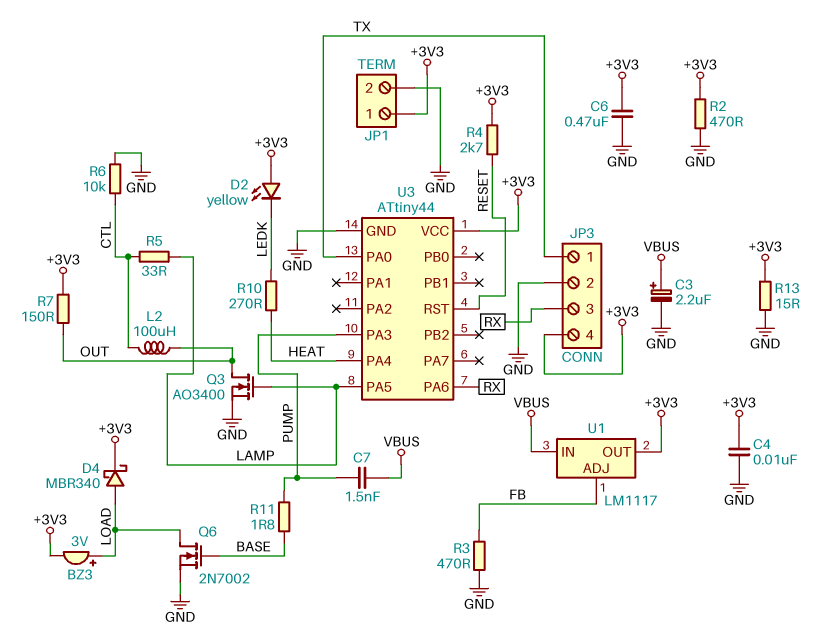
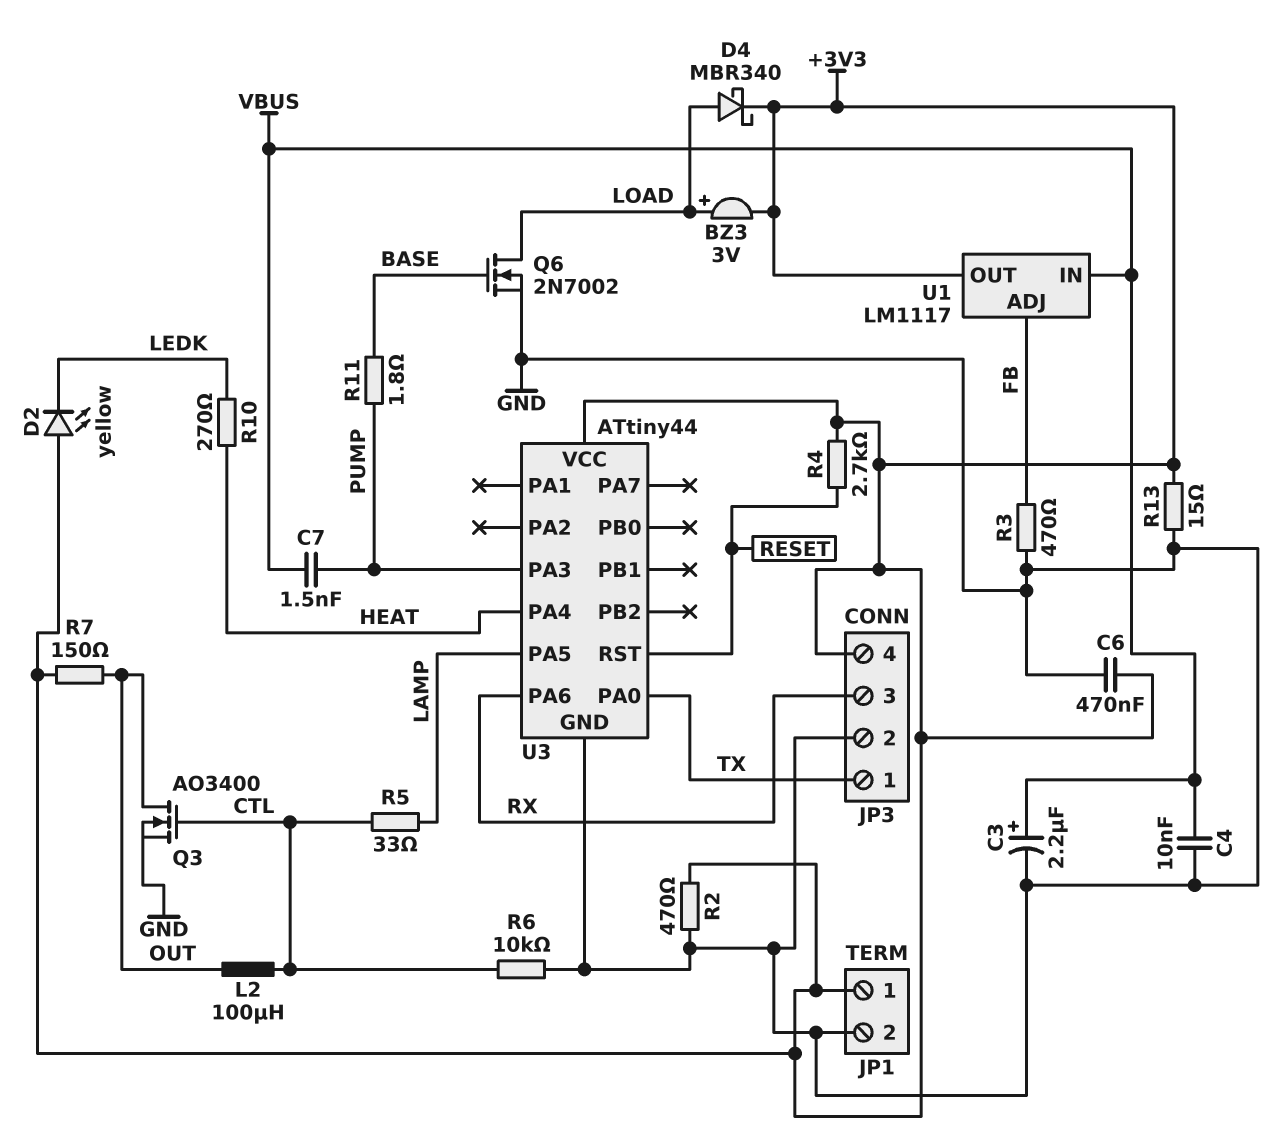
C4: 10nF (+3V3, GND) -> 10nF (GND, VBUS)
Q3: NMOS AO3400 (G LAMP, D OUT, S GND) -> NMOS AO3400 (G CTL, D OUT, S GND)

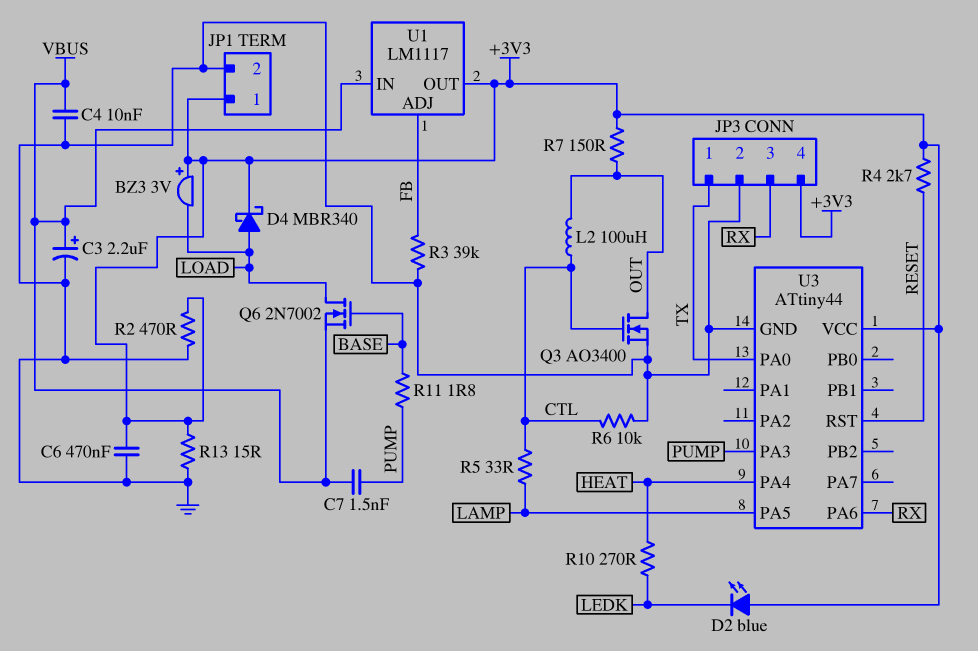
BZ3: buzzer 3V (plus LOAD, minus +3V3) -> buzzer 3V (plus +3V3, minus LOAD)
D2: LED yellow (A +3V3, K LEDK) -> LED blue (A +3V3, K LEDK)
Q6: NMOS 2N7002 (G BASE, D LOAD, S GND) -> NMOS 2N7002 (G BASE, D LOAD, S VBUS)
R3: 470 (FB, GND) -> 39k (FB, GND)

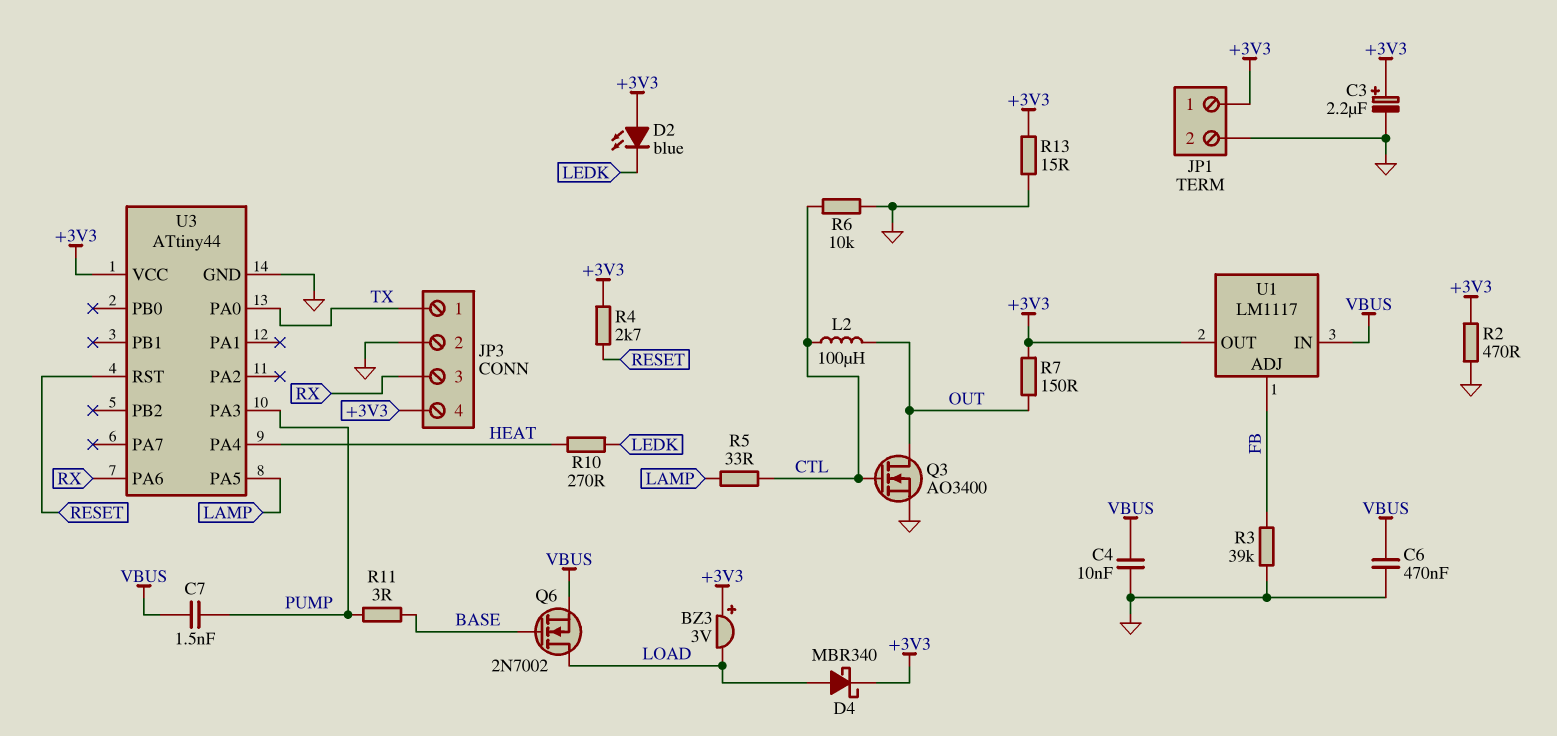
C3: 2.2uF (plus VBUS, minus GND) -> 2.2uF (plus +3V3, minus GND)
C6: 470nF (+3V3, GND) -> 470nF (GND, VBUS)
R11: 1.8 (BASE, PUMP) -> 3 (BASE, PUMP)

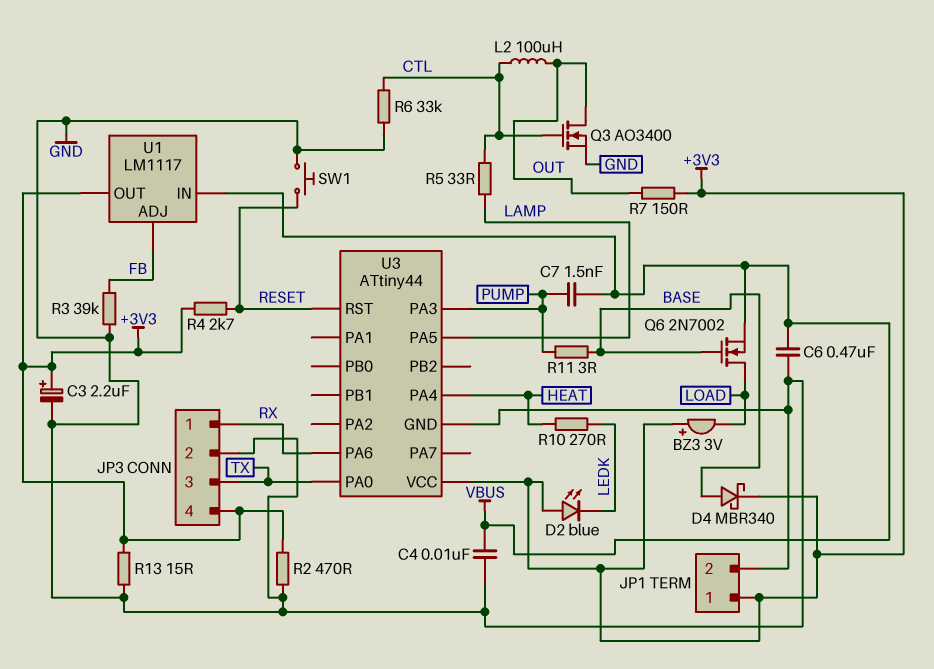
D4: schottky MBR340 (A LOAD, K +3V3) -> schottky MBR340 (A BASE, K +3V3)
JP3 pin 1: TX -> RX
JP3 pin 3: RX -> TX
R6: 10k (CTL, GND) -> 33k (CTL, GND)
SW1: none -> button (GND, RESET)

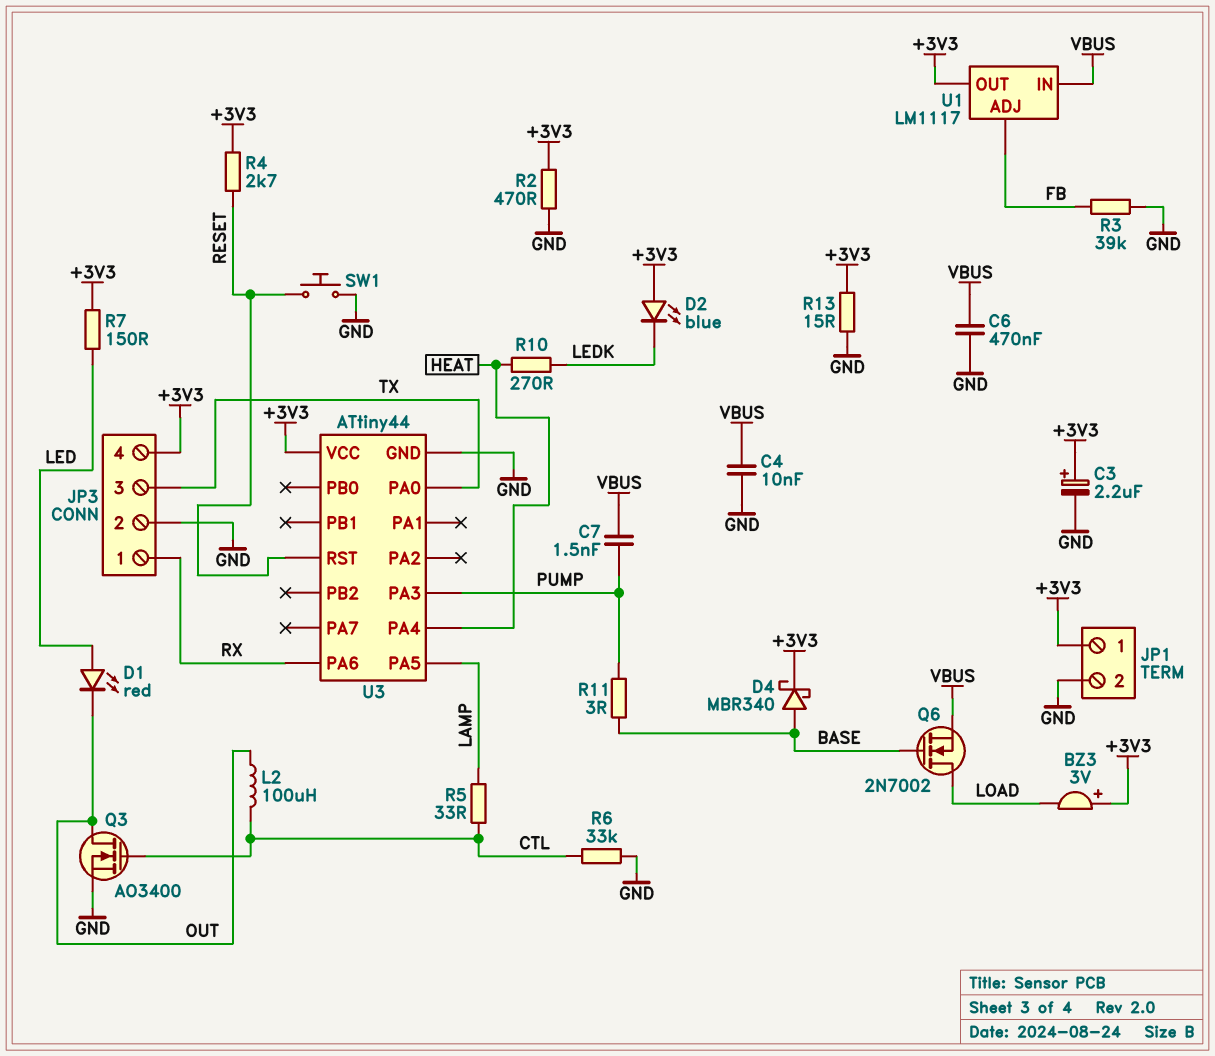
D1: none -> LED red (A LED, K OUT)
R7: 150 (+3V3, OUT) -> 150 (+3V3, LED)

